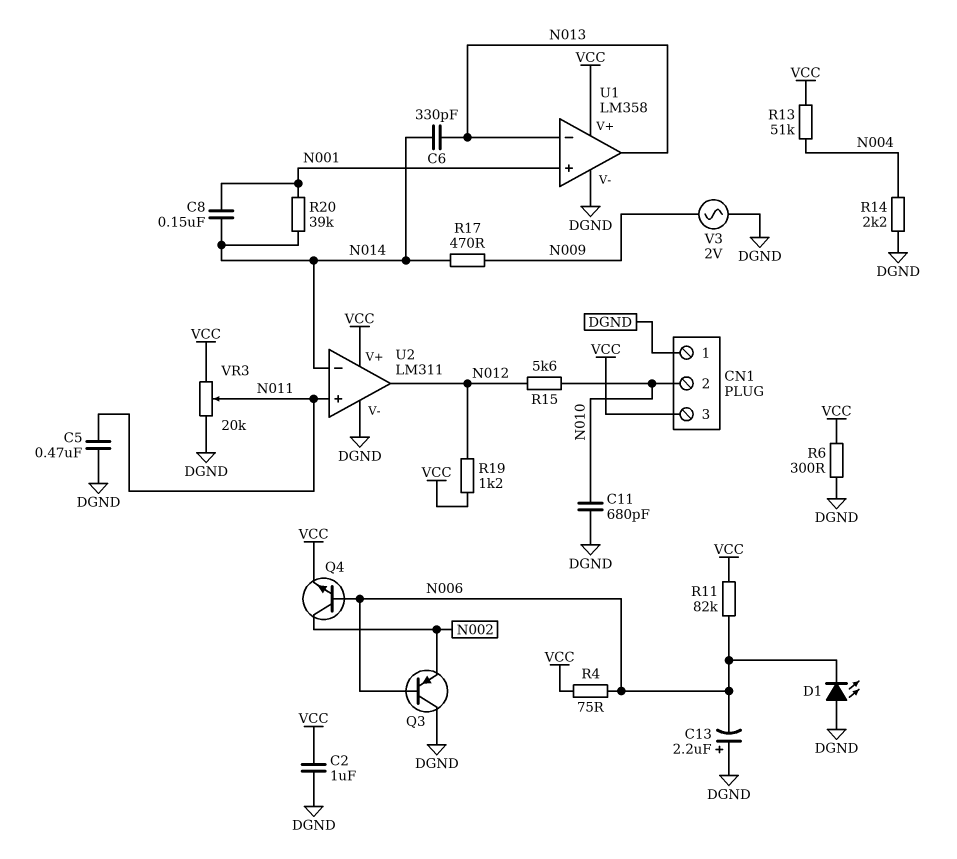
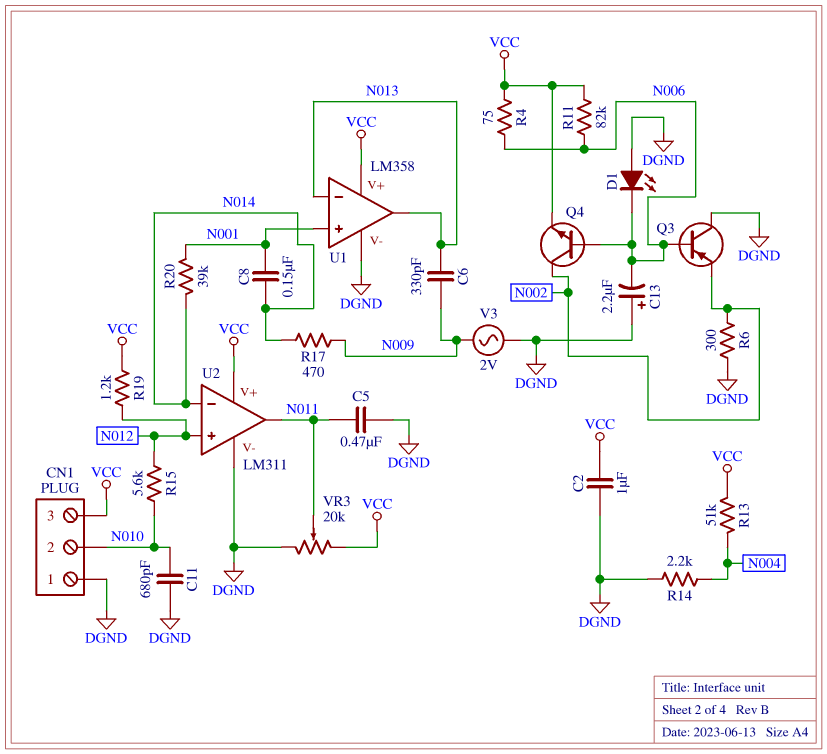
C6: 330pF (N013, N014) -> 330pF (N009, N013)
R6: 300 (DGND, VCC) -> 300 (DGND, N002)
U2 pin in+: N011 -> N012
U2 pin out: N012 -> N011

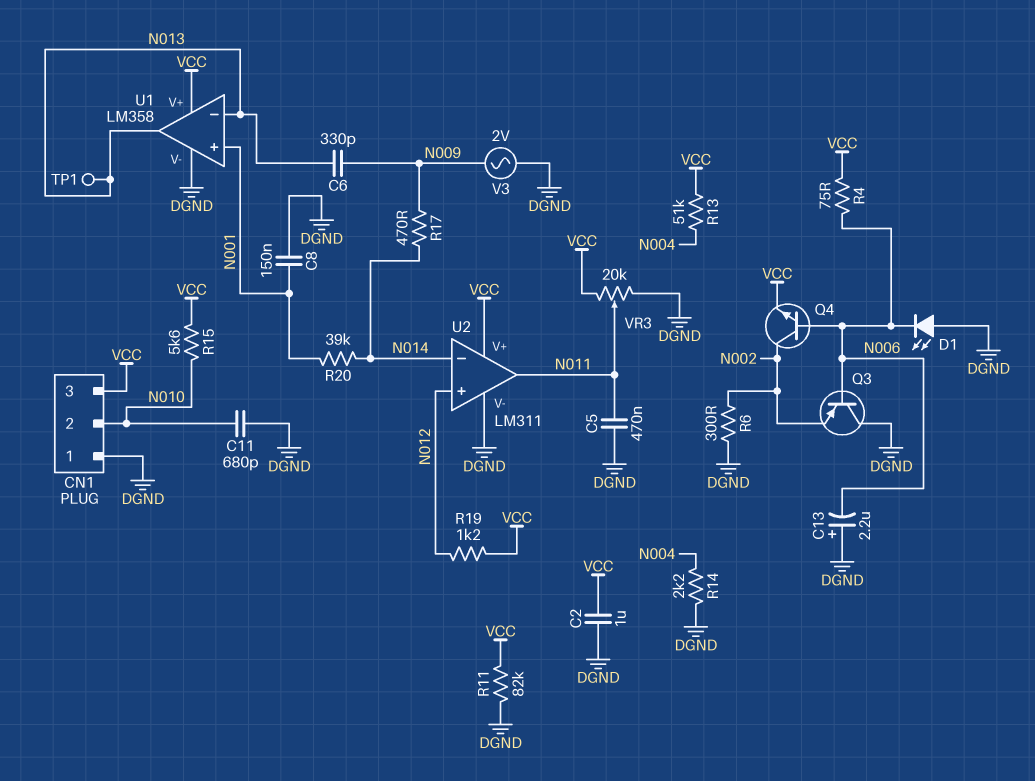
C8: 150nF (N001, N014) -> 150nF (DGND, N001)
R11: 82k (N006, VCC) -> 82k (DGND, VCC)
R15: 5.6k (N010, N012) -> 5.6k (N010, VCC)
TP1: none -> test point (N013)

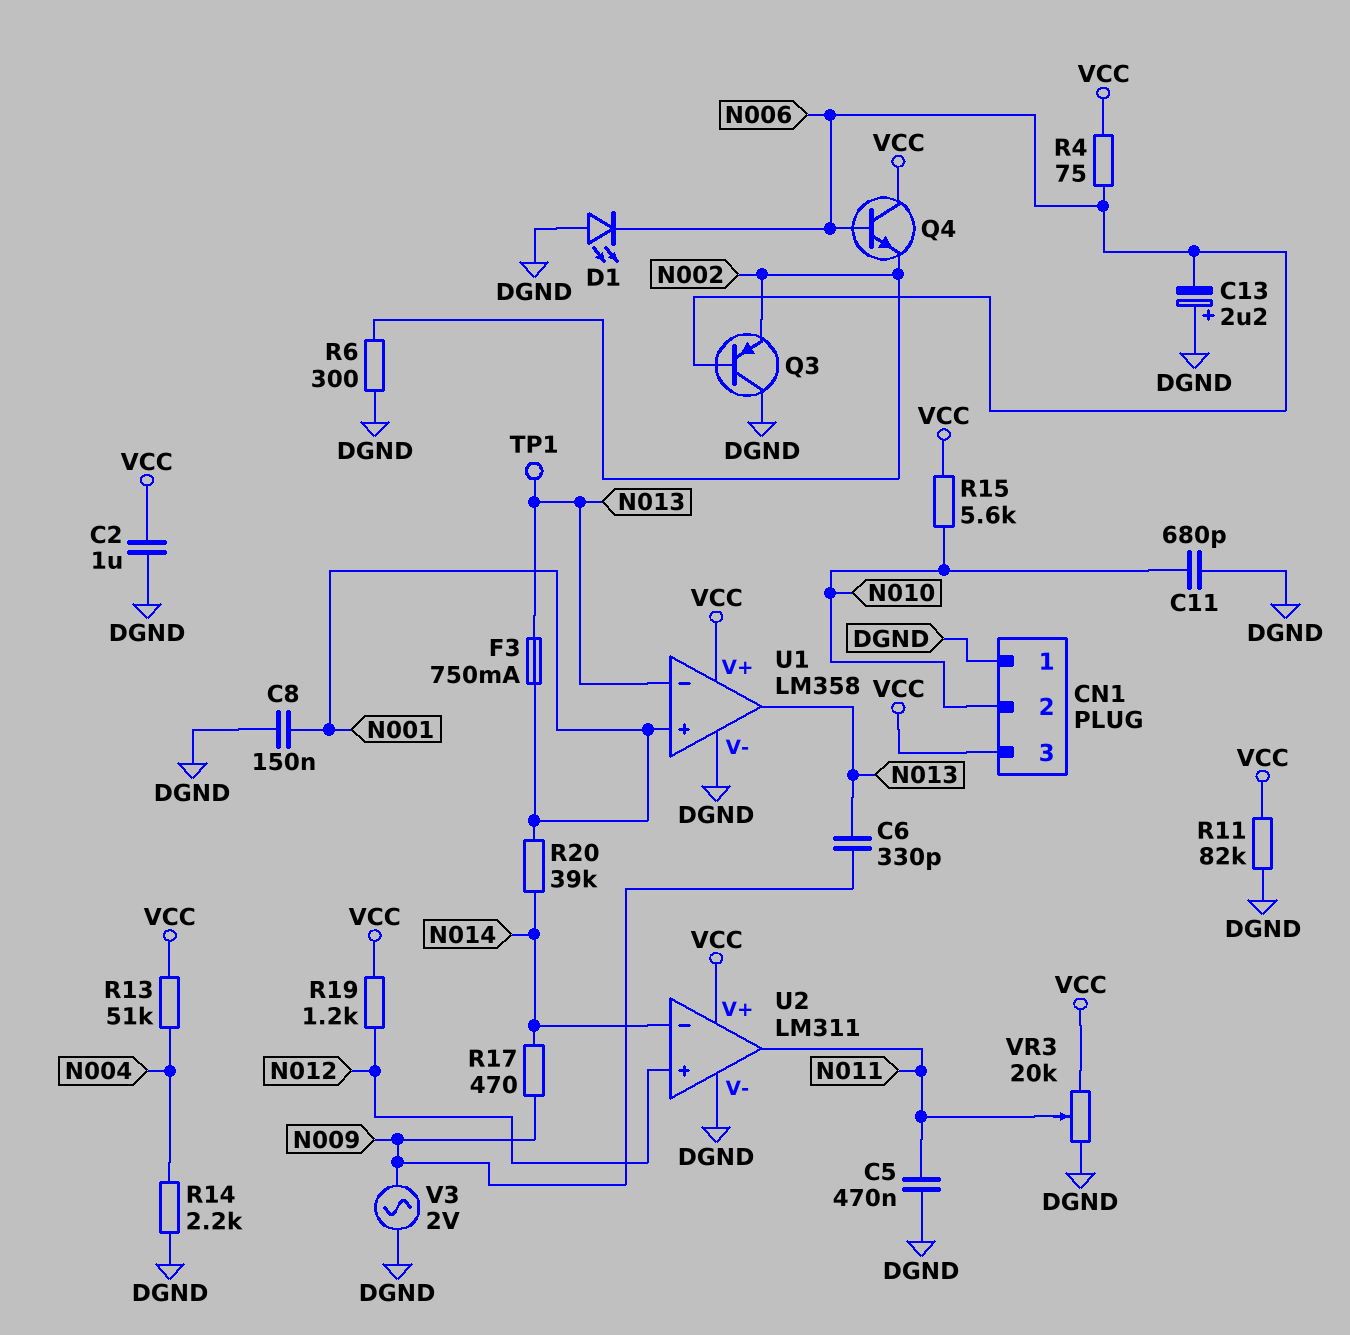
F3: none -> 750mA (N001, N013)
Q4: NPN (B N006, C N002, E VCC) -> NPN (B N006, C VCC, E N002)

